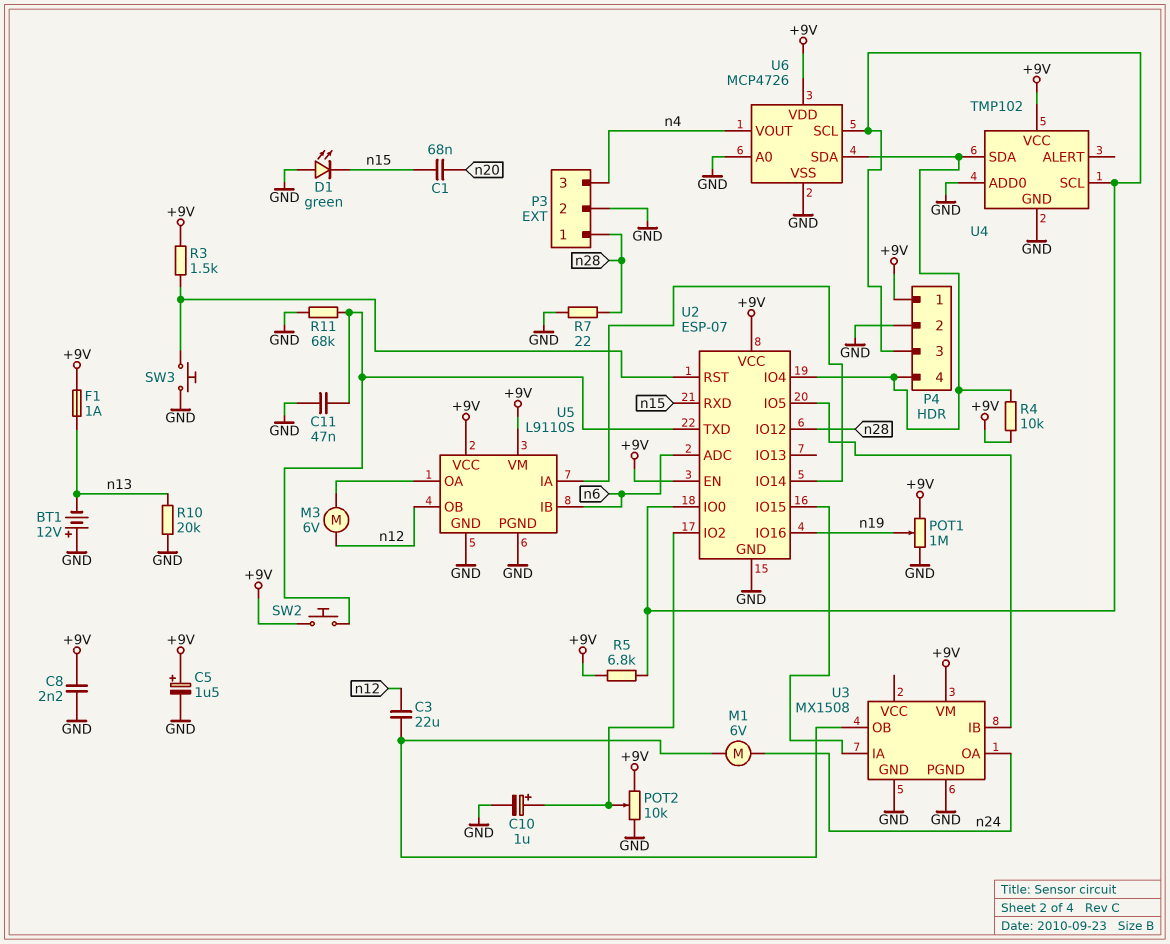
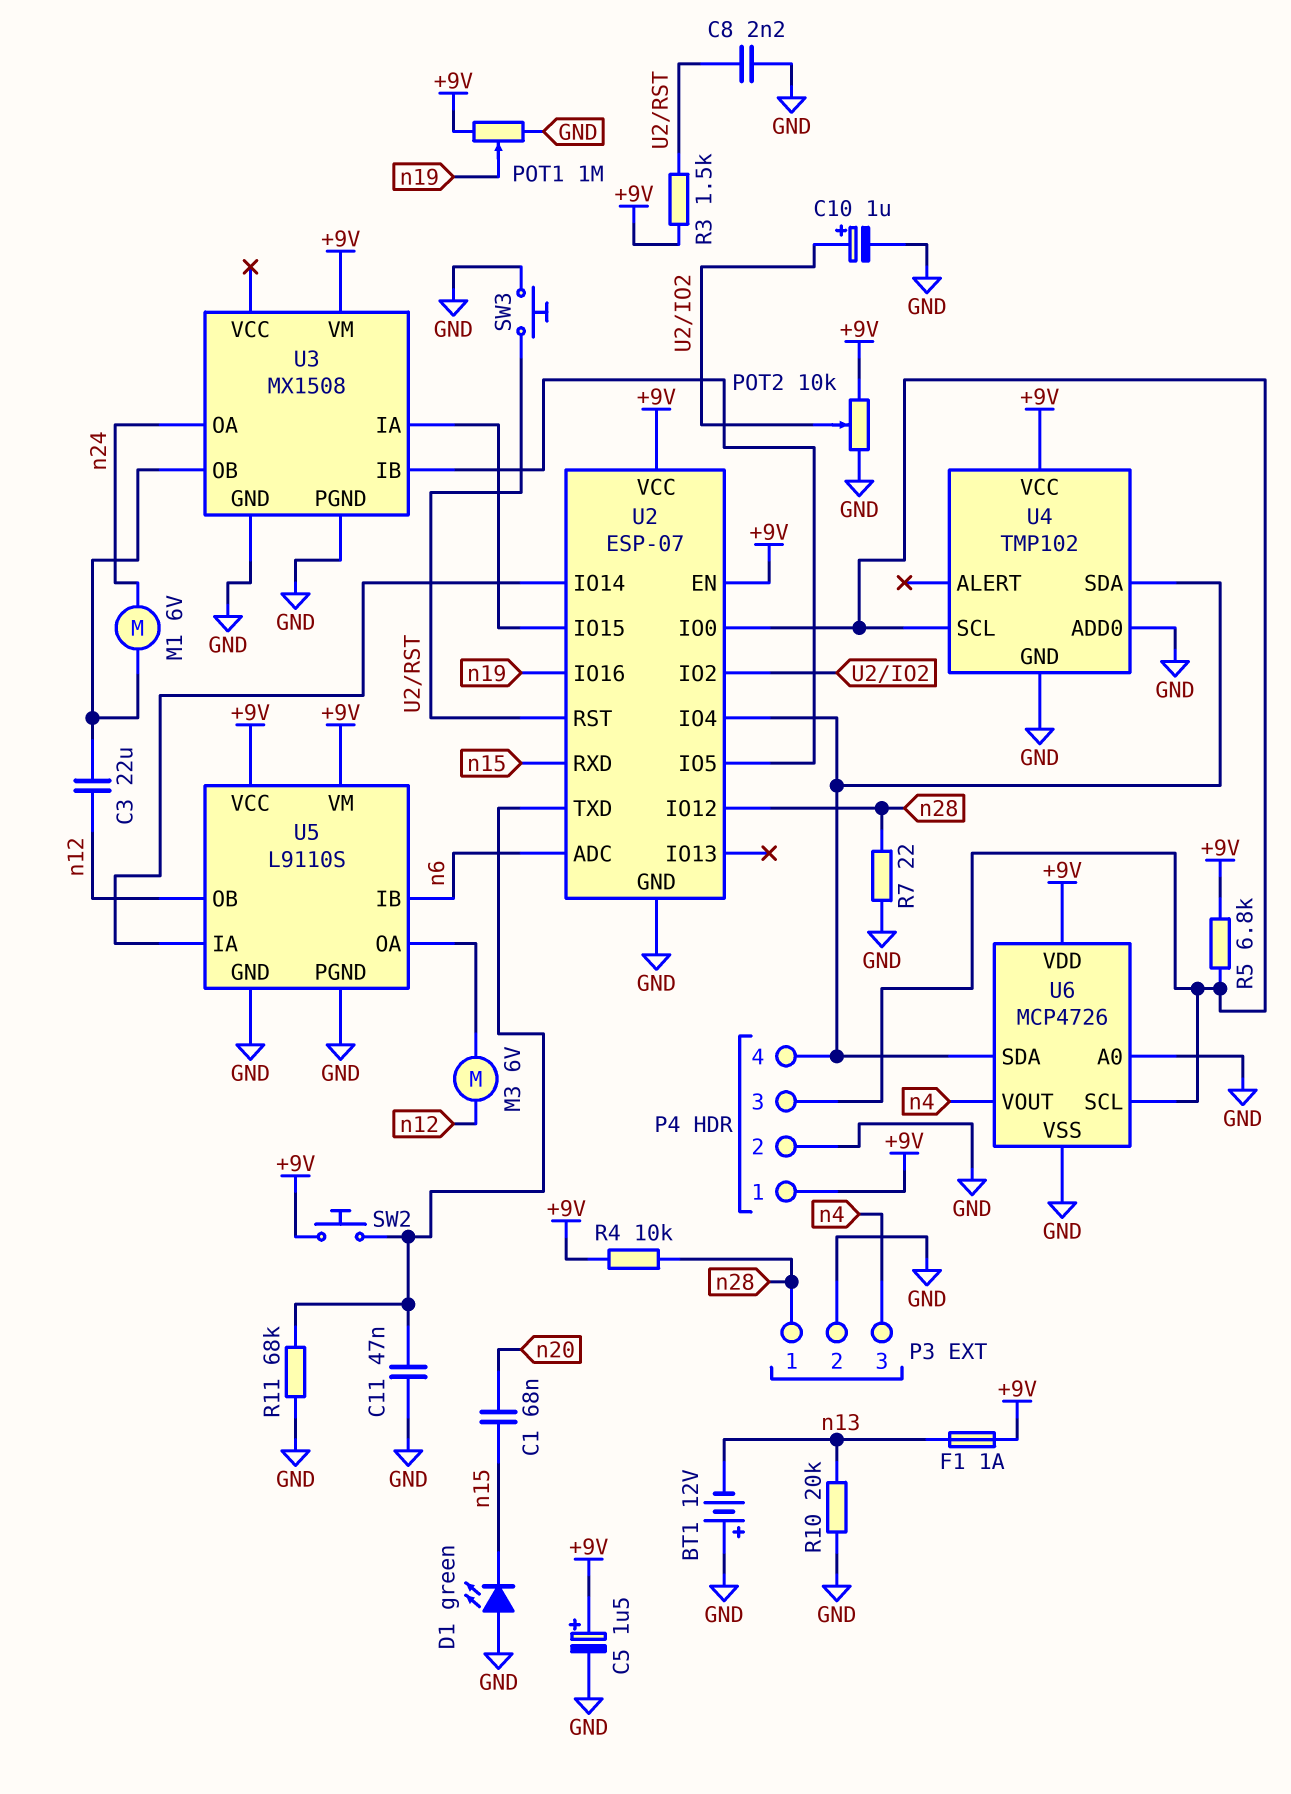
C8: 2.2nF (+9V, GND) -> 2.2nF (GND, U2/RST)
R4: 10k (+9V, P4/4) -> 10k (+9V, n28)

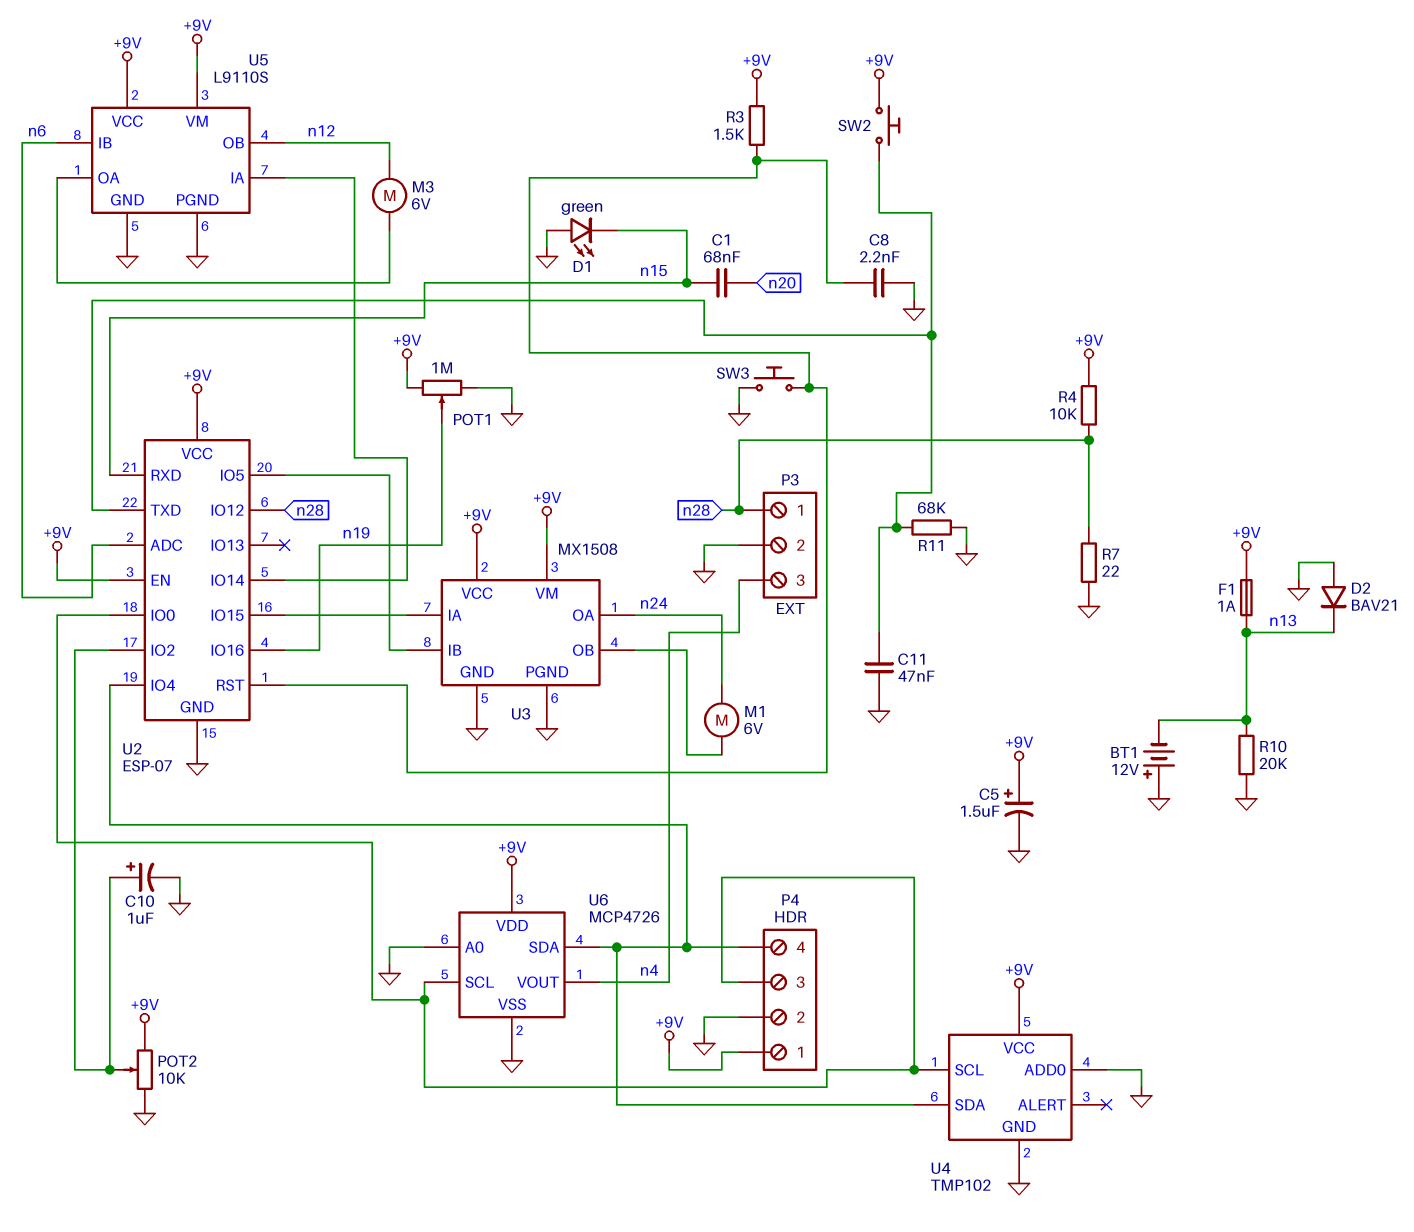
C3: 22uF (U3/OB, n12) -> none
D2: none -> diode BAV21 (A GND, K n13)
R5: 6.8k (+9V, P4/3) -> none
U3 pin VCC: none -> +9V

